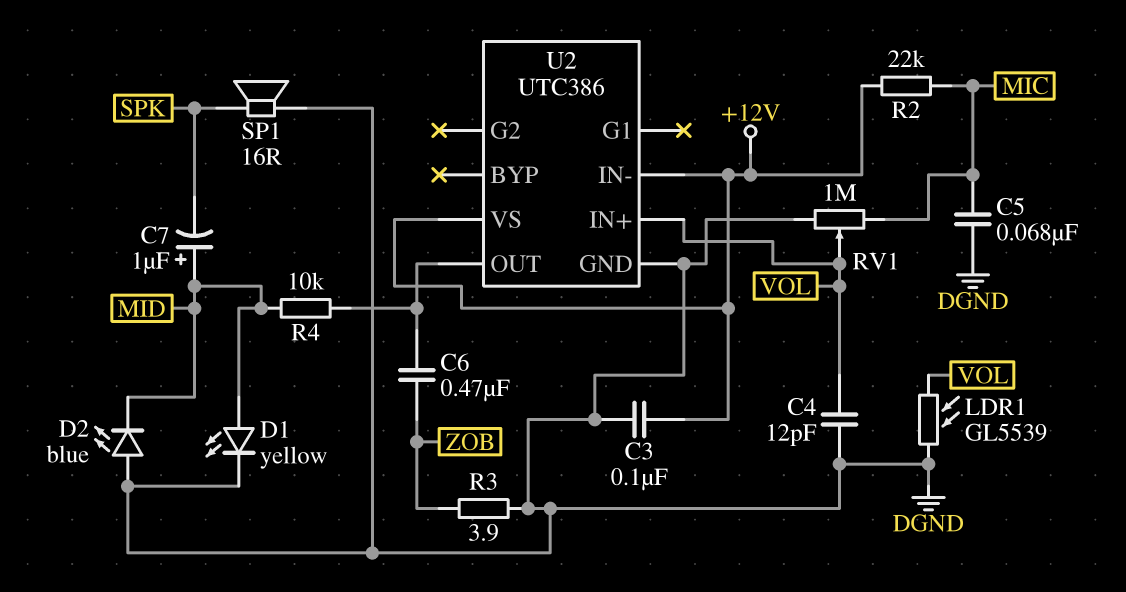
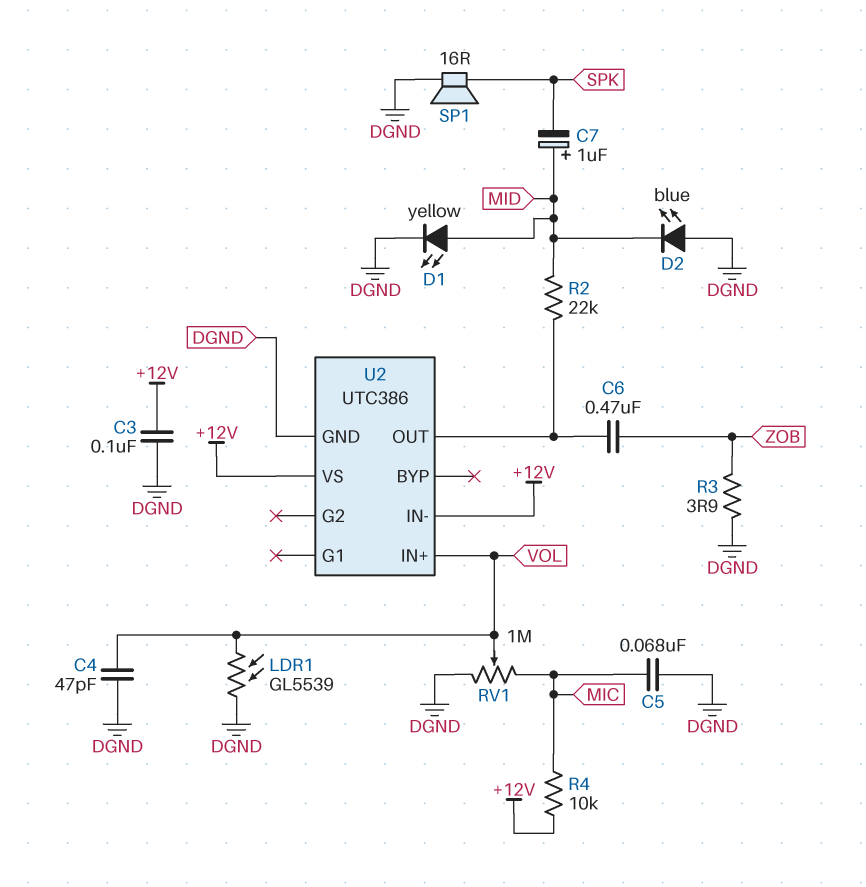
C4: 12pF (DGND, VOL) -> 47pF (DGND, VOL)
R2: 22k (+12V, MIC) -> 22k (MID, U2/OUT)
R4: 10k (MID, U2/OUT) -> 10k (+12V, MIC)

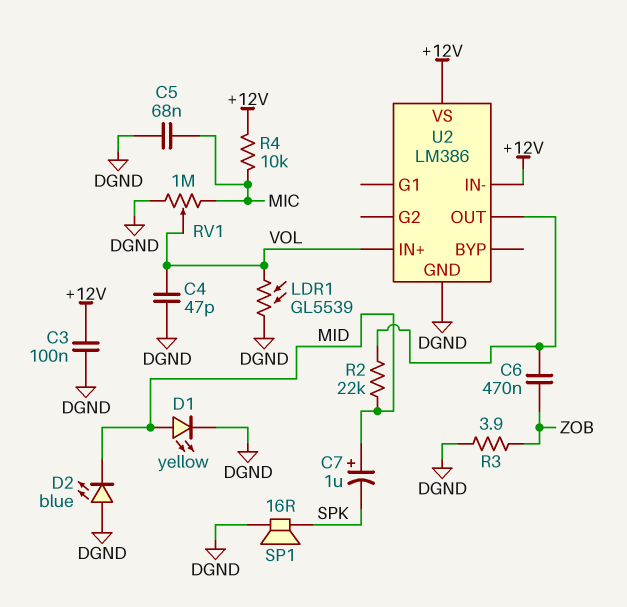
U2: UTC386 -> LM386

